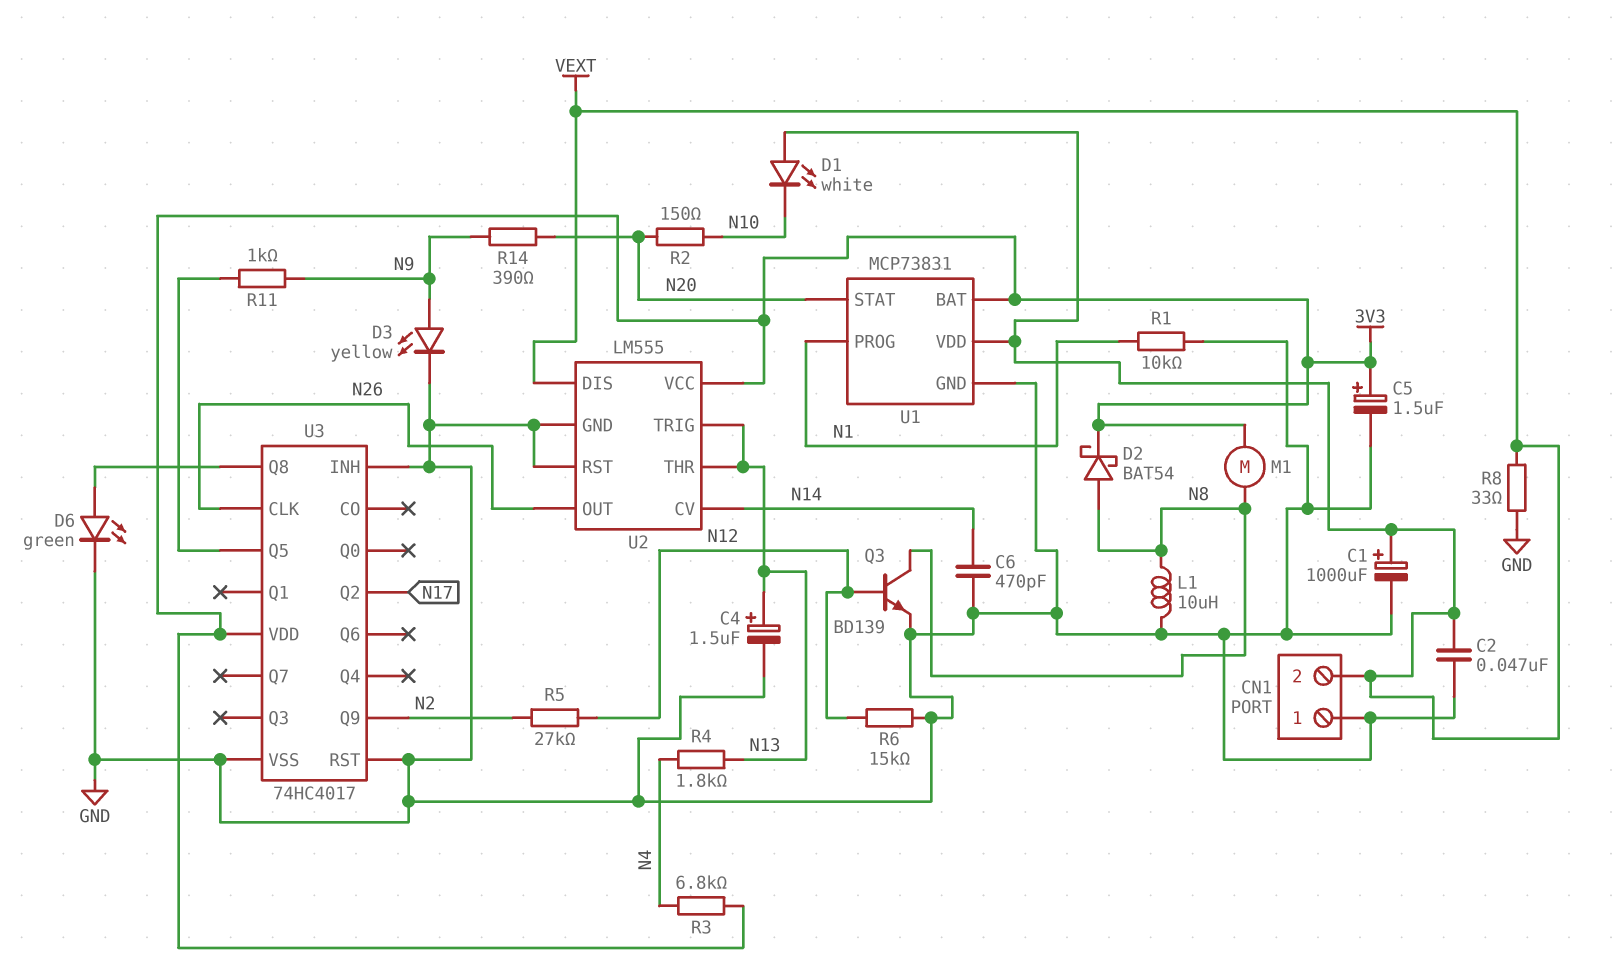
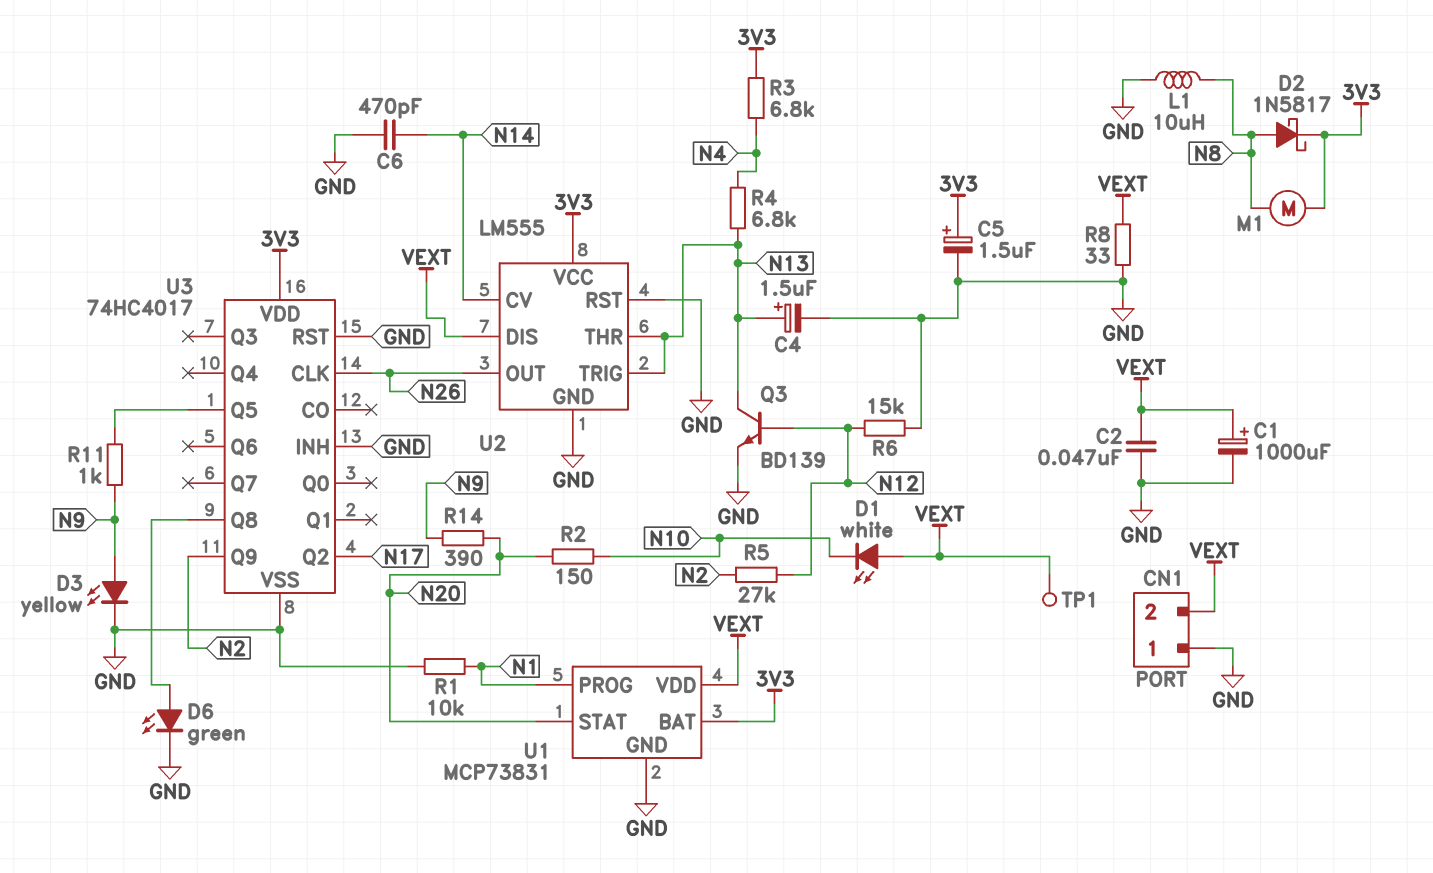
D2: schottky BAT54 (A N8, K 3V3) -> schottky 1N5817 (A N8, K 3V3)
Q3: NPN BD139 (B N12, C N8, E GND) -> NPN BD139 (B N12, C N13, E GND)
R4: 1.8k (N4, N13) -> 6.8k (N4, N13)
TP1: none -> test point (VEXT)

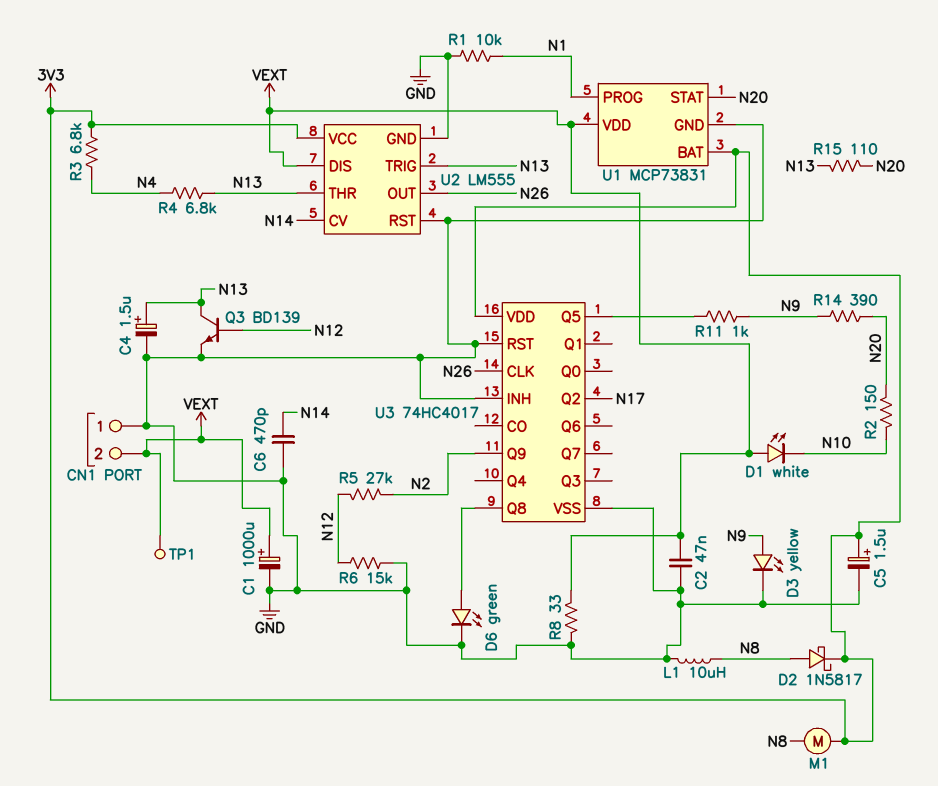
R15: none -> 110 (N13, N20)

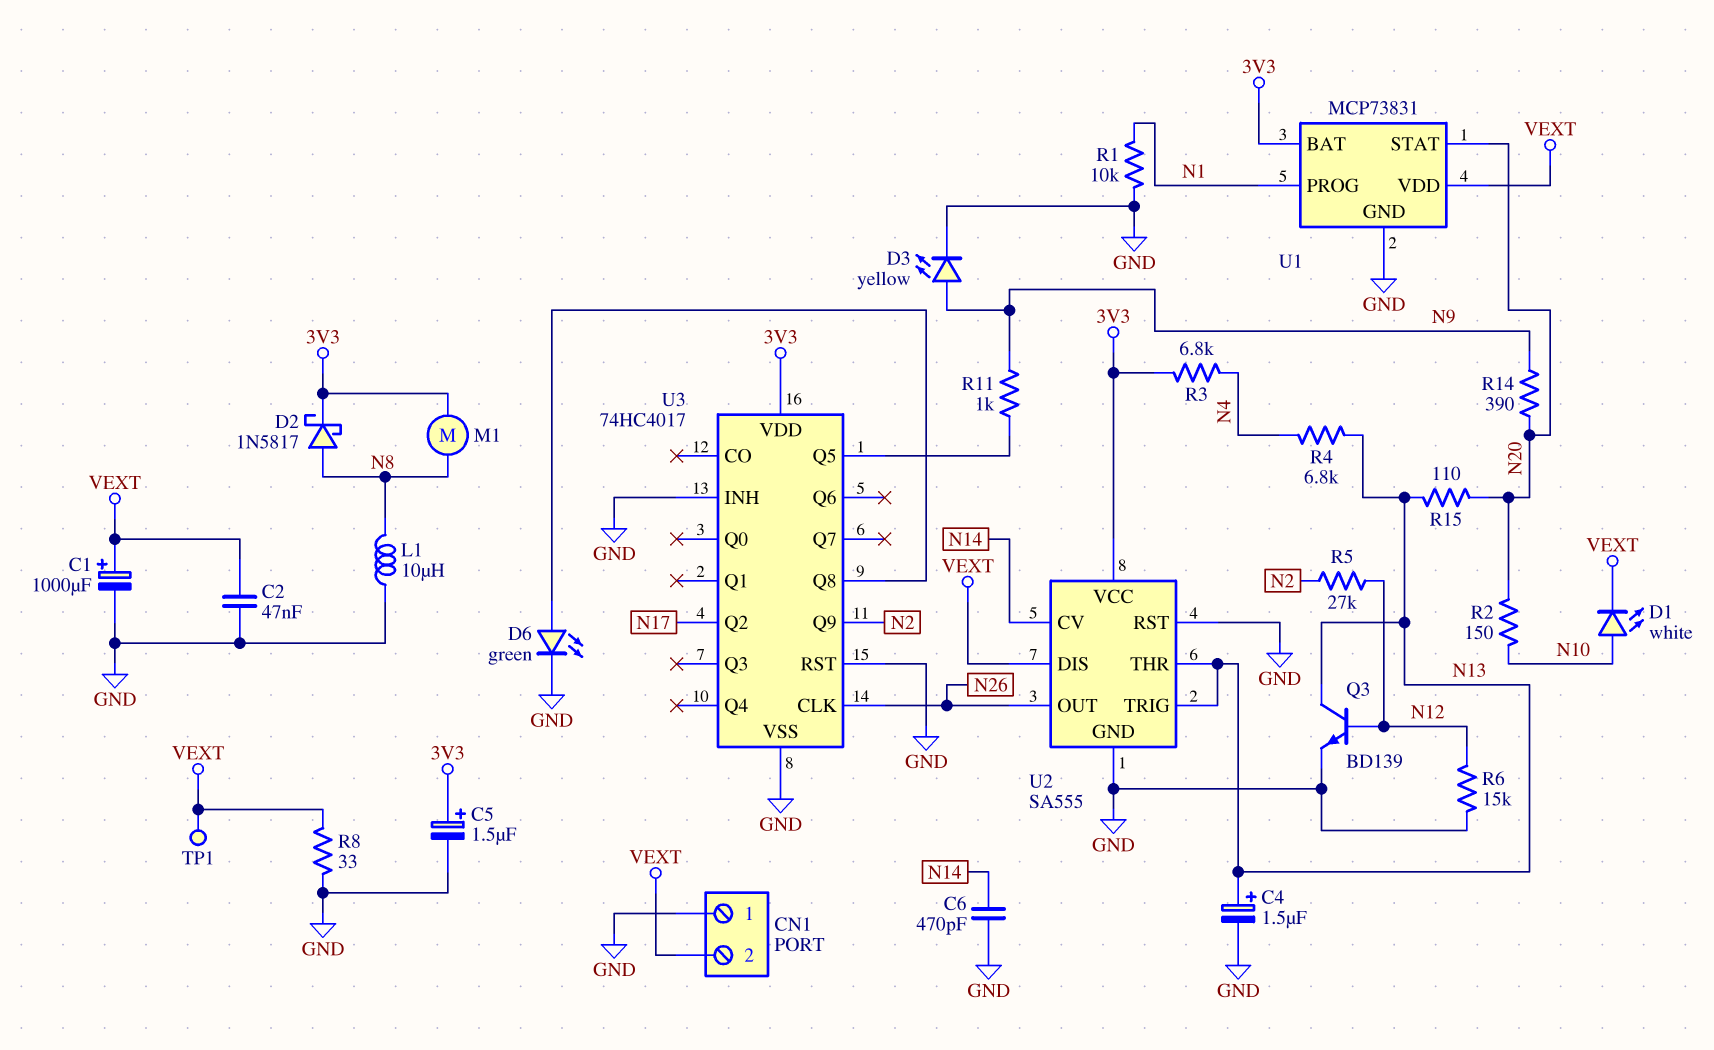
D1: LED white (A VEXT, K N10) -> LED white (A N10, K VEXT)
U2: LM555 -> SA555

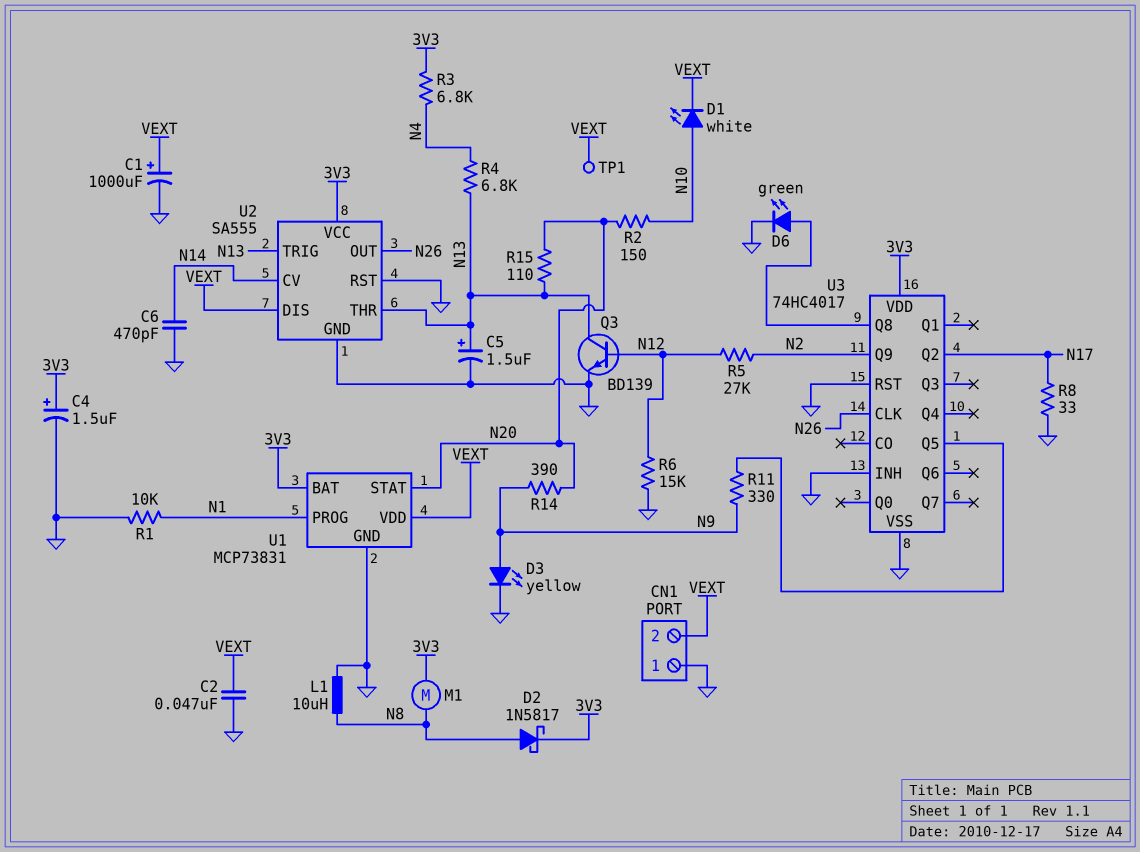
C4: 1.5uF (plus N13, minus GND) -> 1.5uF (plus 3V3, minus GND)
C5: 1.5uF (plus 3V3, minus GND) -> 1.5uF (plus N13, minus GND)
R8: 33 (GND, VEXT) -> 33 (GND, N17)
R11: 1k (N9, U3/Q5) -> 330 (N9, U3/Q5)

